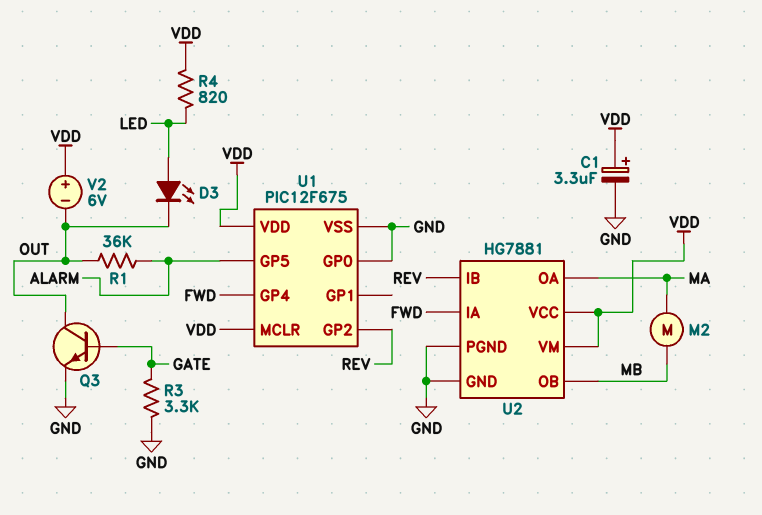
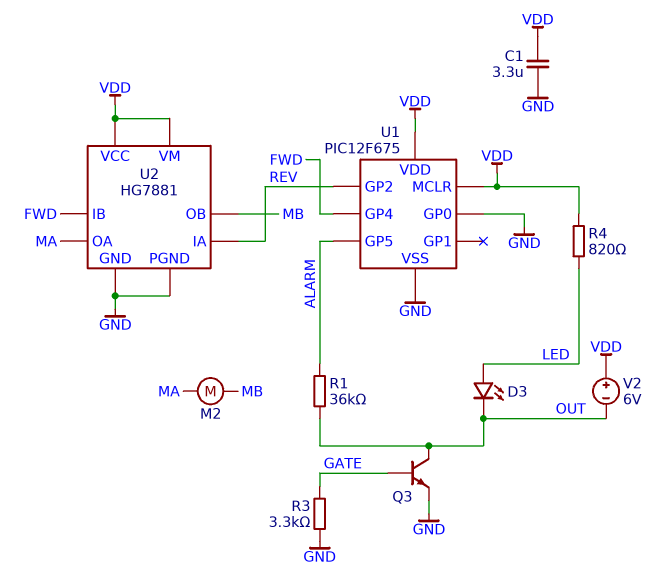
C1: 3.3uF (plus VDD, minus GND) -> 3.3uF (GND, VDD)
U2 pin IA: FWD -> REV
U2 pin IB: REV -> FWD

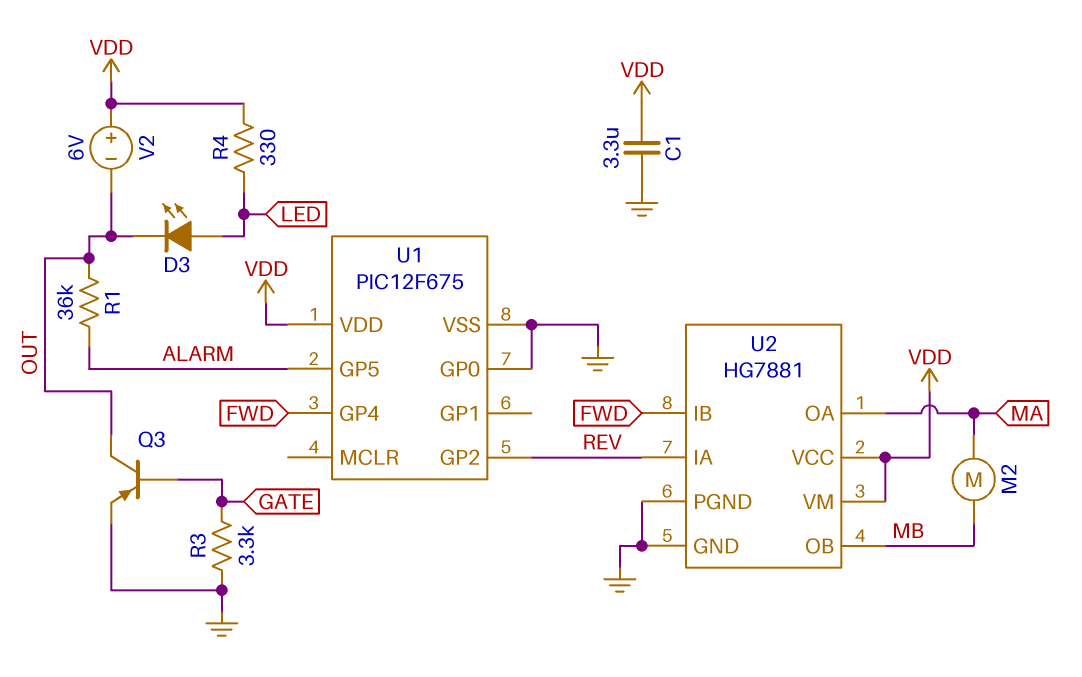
Q3: NPN (B GATE, C OUT, E GND) -> PNP (B GATE, C OUT, E GND)
R4: 820 (LED, VDD) -> 330 (LED, VDD)
U1 pin MCLR: VDD -> none

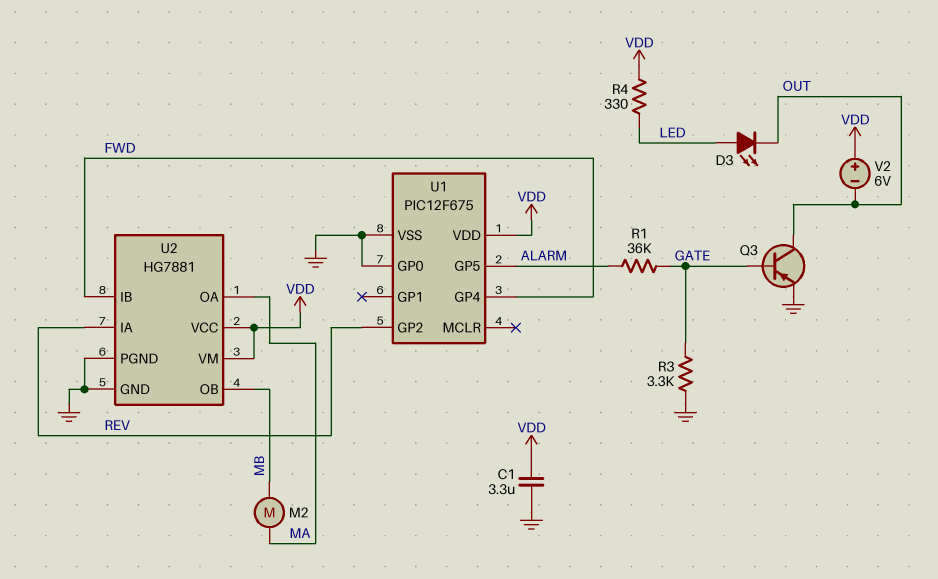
R1: 36k (ALARM, OUT) -> 36k (ALARM, GATE)

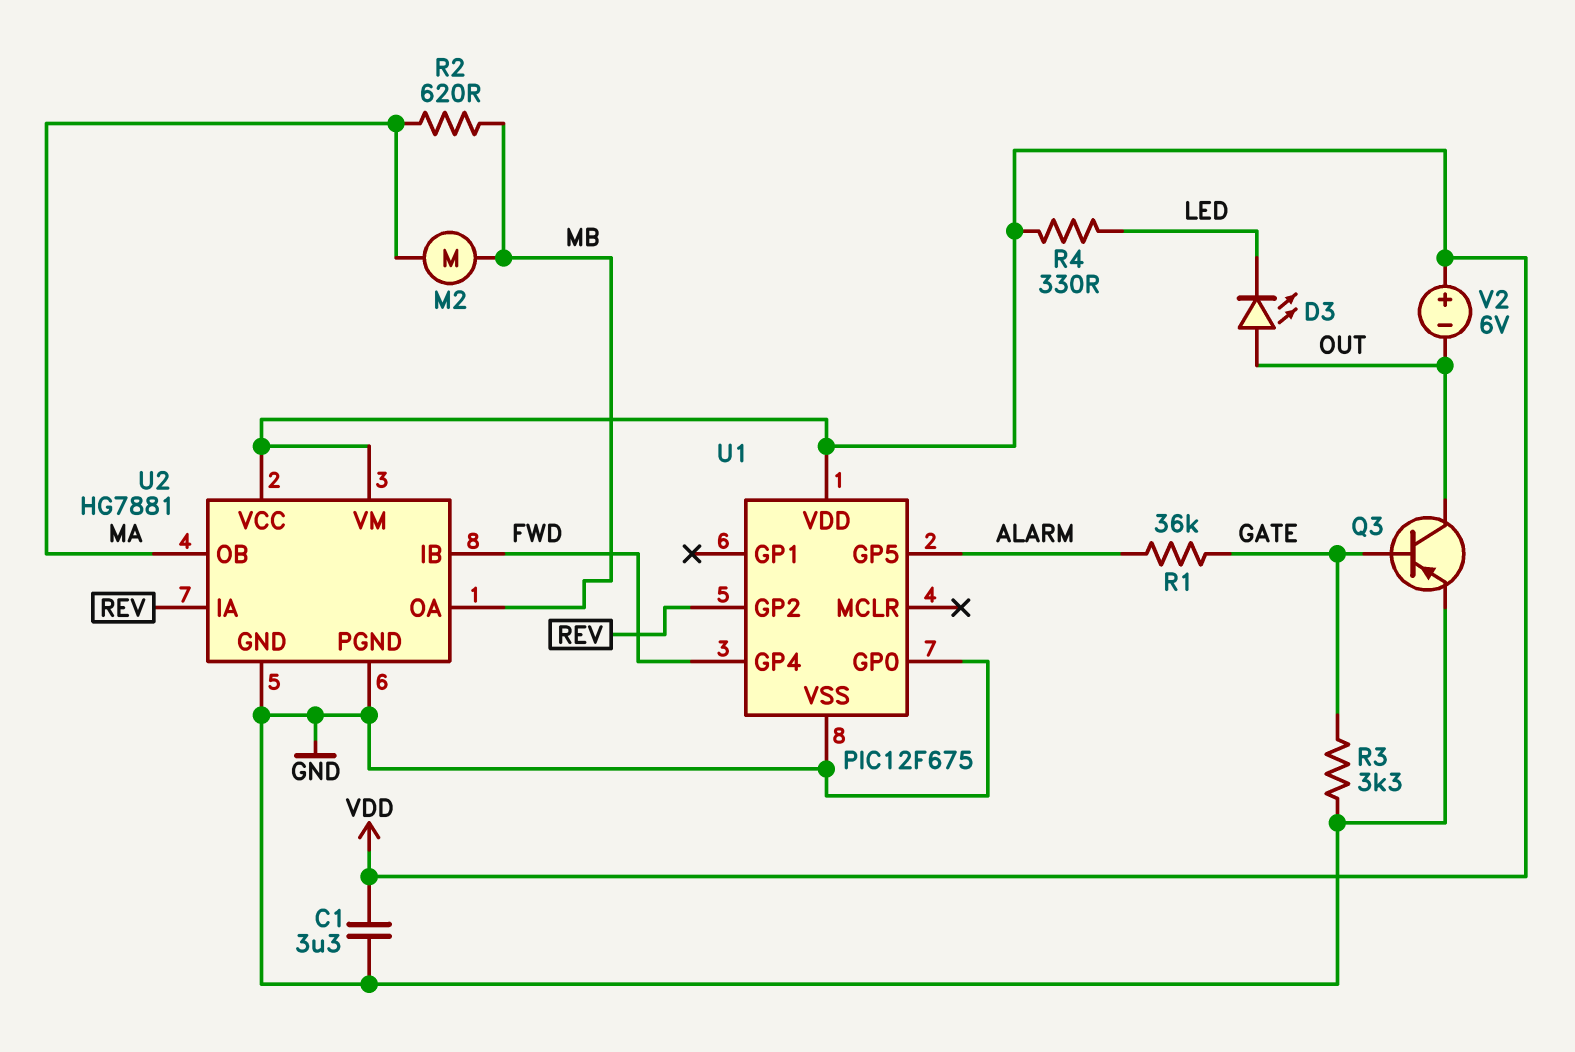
D3: LED (A LED, K OUT) -> LED (A OUT, K LED)
R2: none -> 620 (MA, MB)
U2 pin OA: MA -> MB
U2 pin OB: MB -> MA

